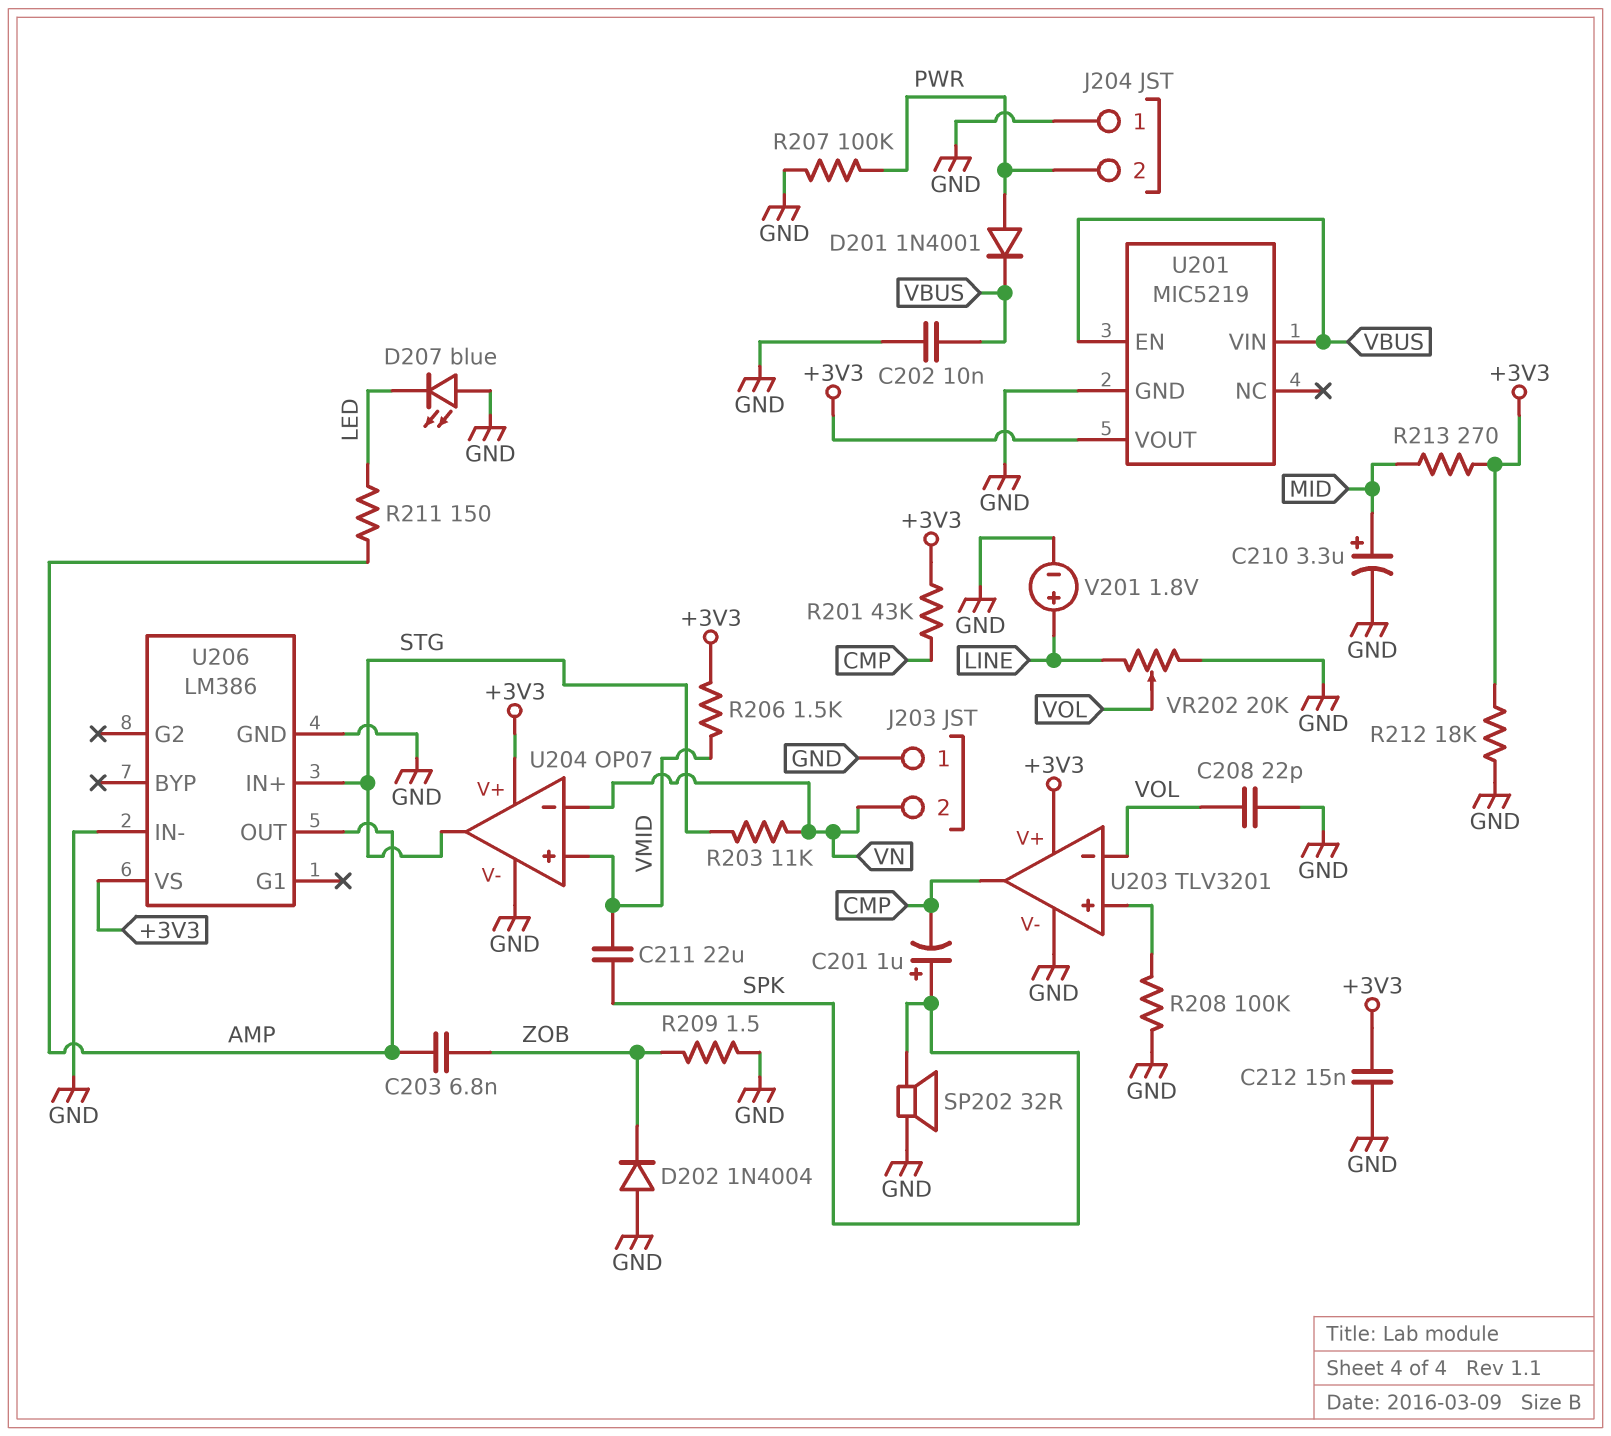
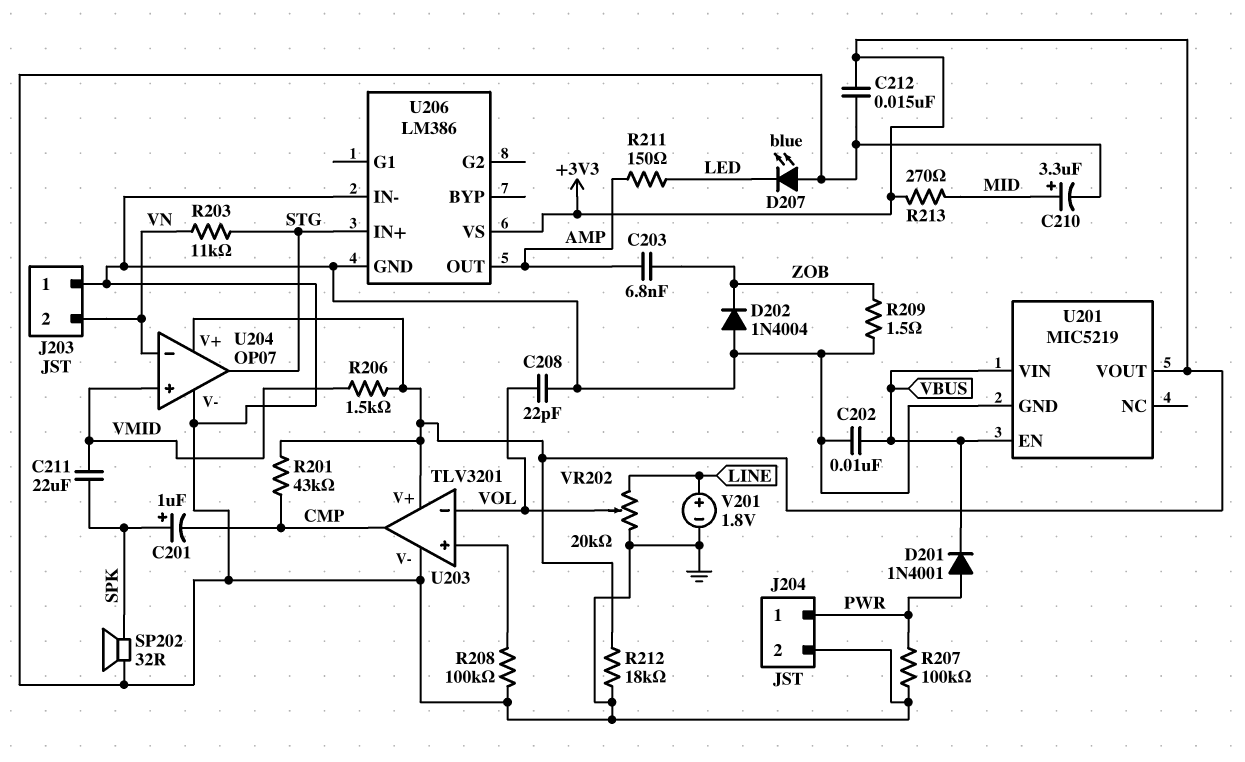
J204 pin 1: GND -> PWR
J204 pin 2: PWR -> GND

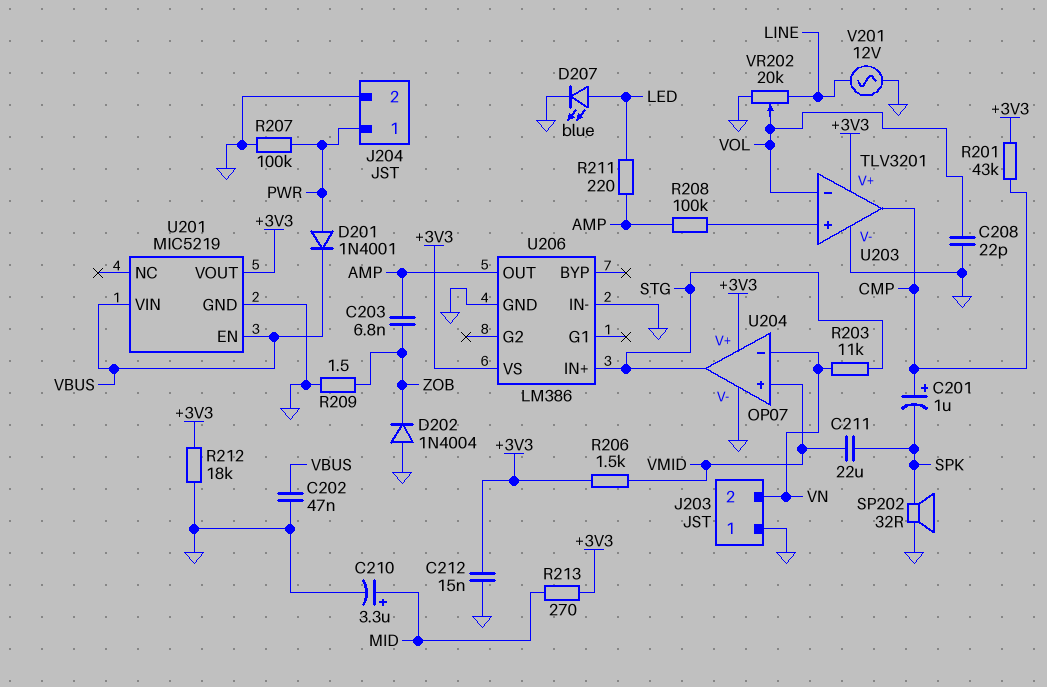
C201: 1uF (plus SPK, minus CMP) -> 1uF (plus CMP, minus SPK)
C202: 10nF (GND, VBUS) -> 47nF (GND, VBUS)
D207: LED blue (A GND, K LED) -> LED blue (A LED, K GND)
R208: 100k (GND, U203/in+) -> 100k (AMP, U203/in+)
R211: 150 (AMP, LED) -> 220 (AMP, LED)
V201: 1.8V (plus LINE, minus GND) -> AC 12V (GND, LINE)

